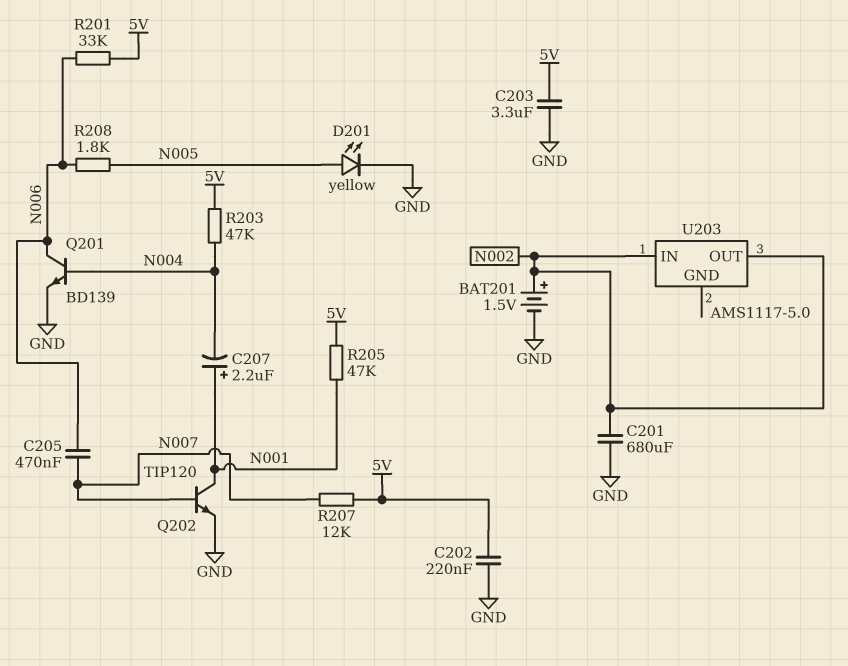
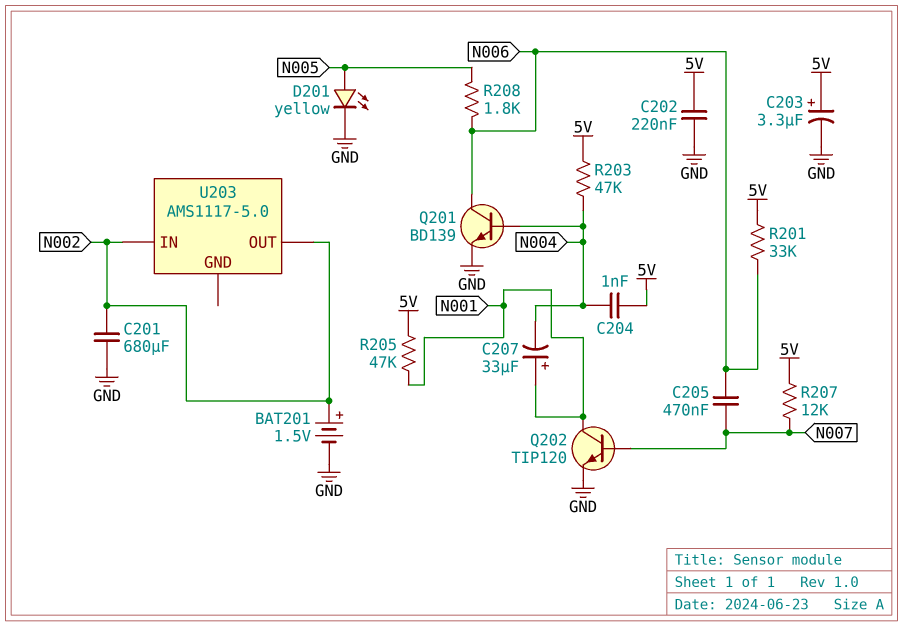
C203: 3.3uF (5V, GND) -> 3.3uF (plus 5V, minus GND)
C204: none -> 1nF (5V, N004)
C207: 2.2uF (plus N001, minus N004) -> 33uF (plus N001, minus N004)

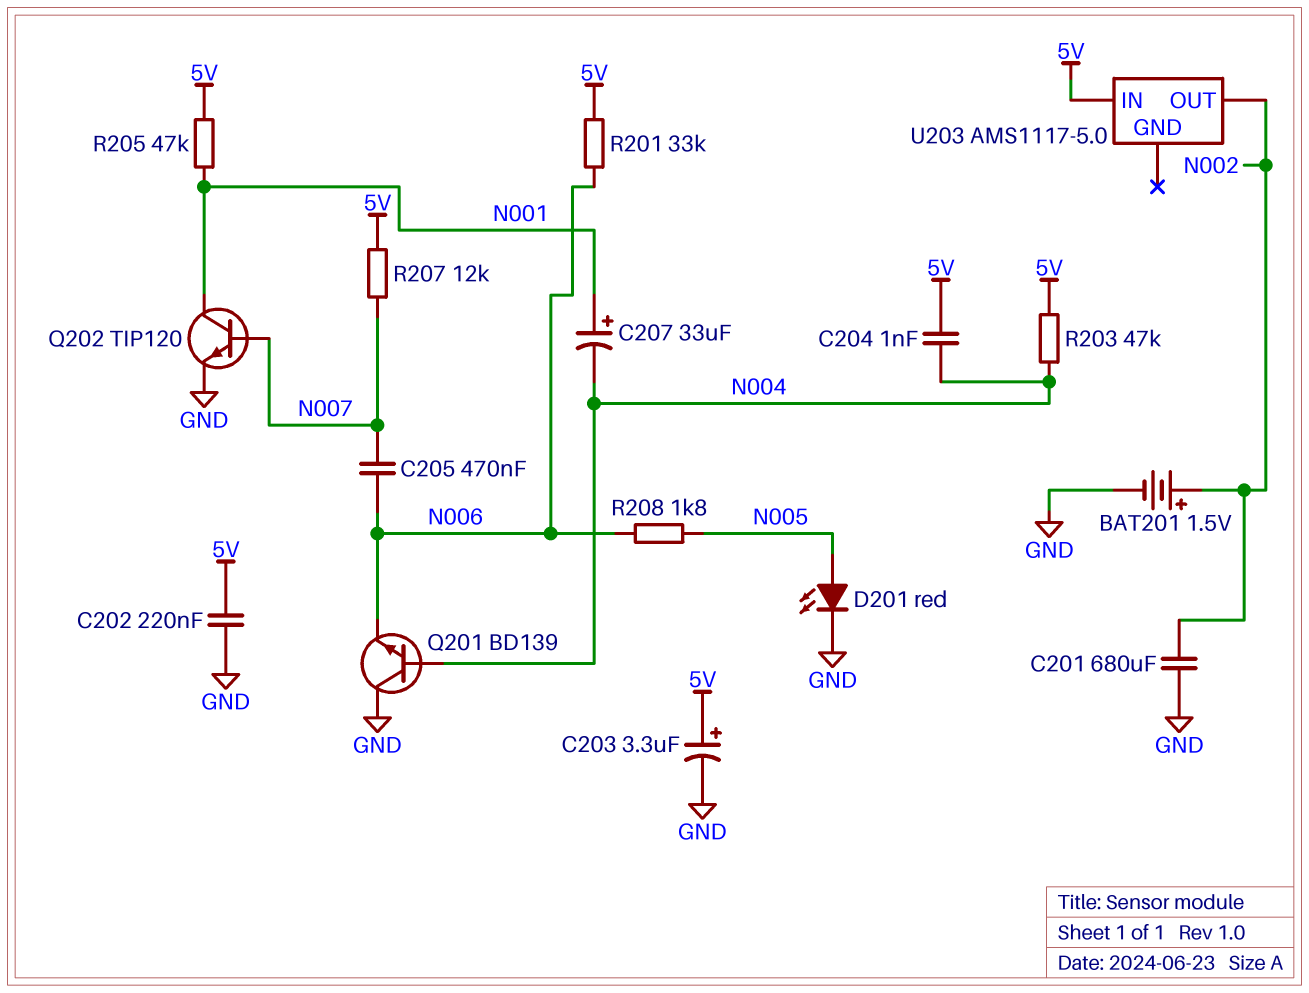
D201: LED yellow (A N005, K GND) -> LED red (A N005, K GND)
Q201: NPN BD139 (B N004, C N006, E GND) -> NPN BD139 (B N004, C GND, E N006)
U203 pin IN: N002 -> 5V

